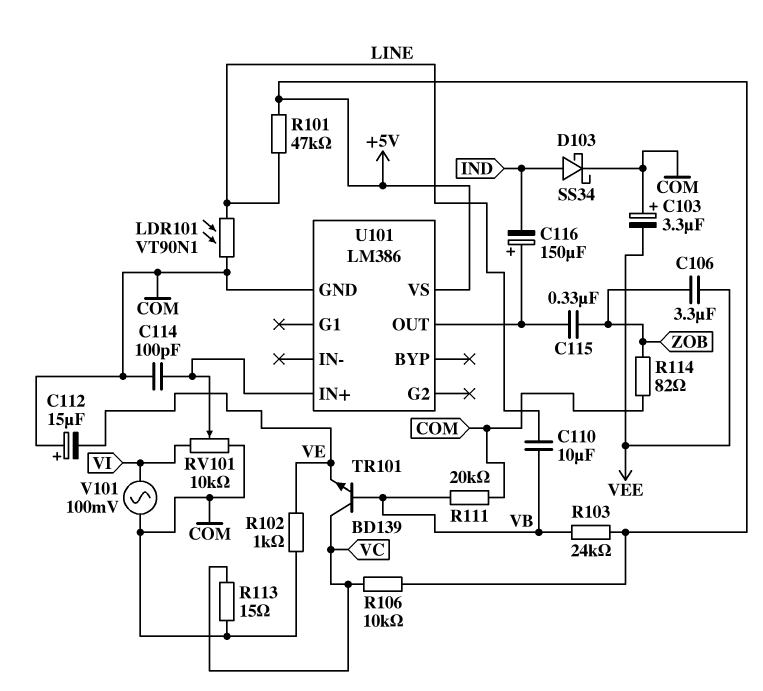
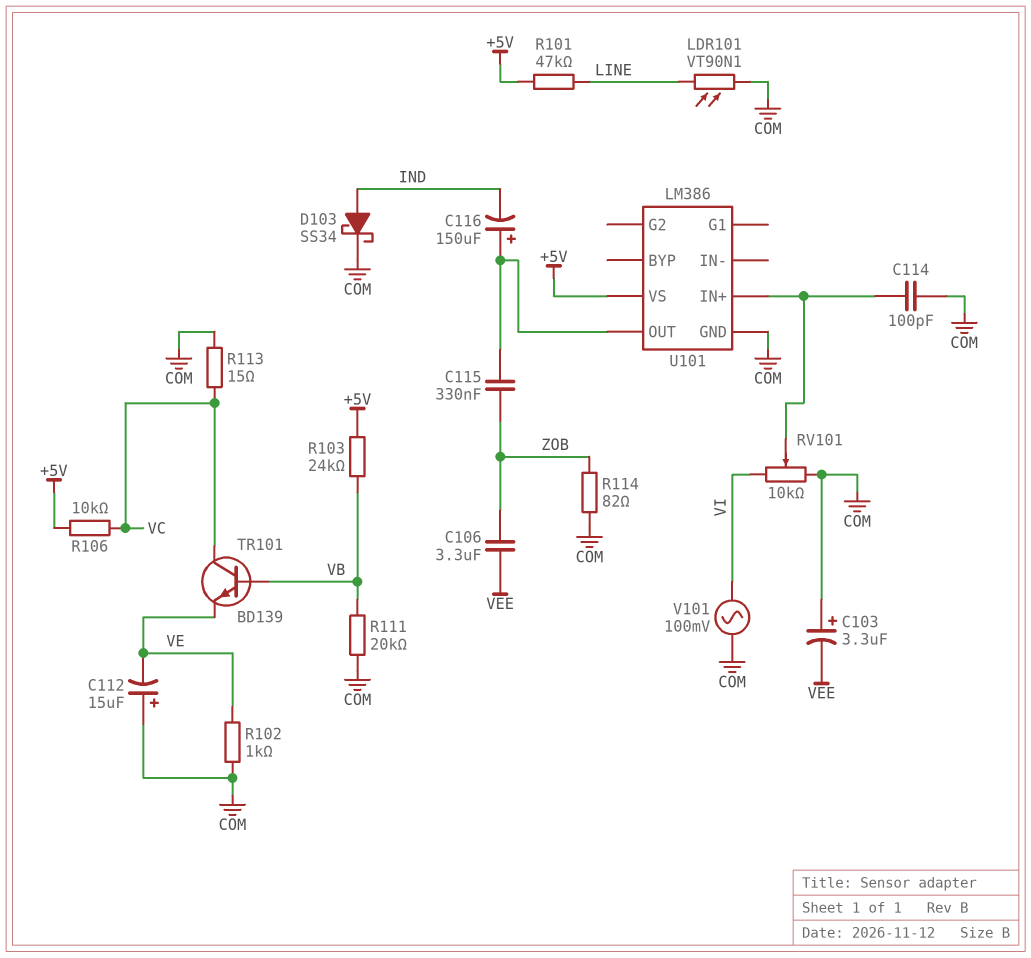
C110: 10uF (LINE, VB) -> none

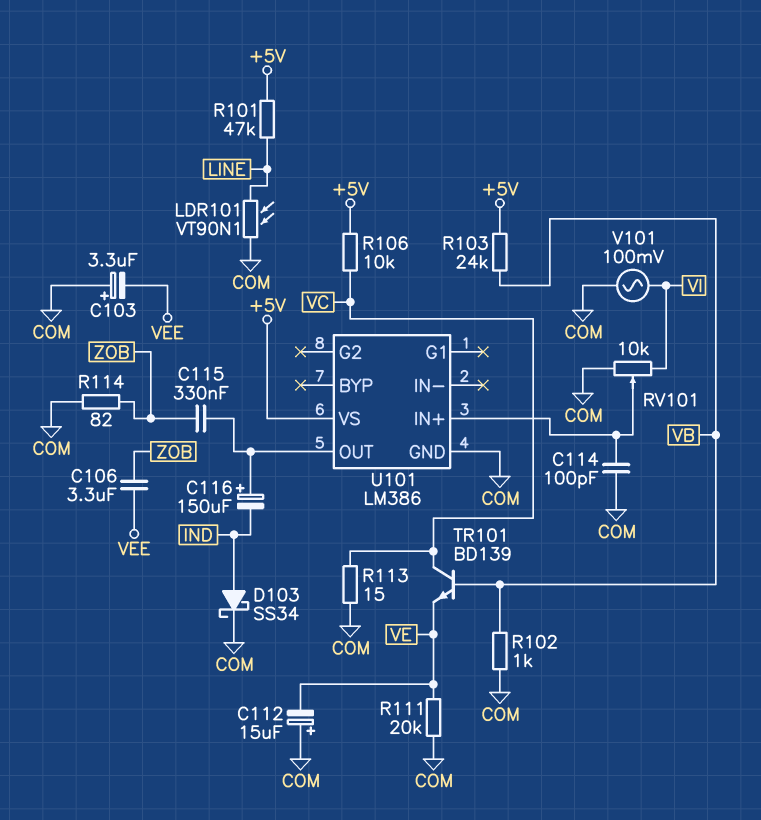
R102: 1k (COM, VE) -> 1k (COM, VB)
R111: 20k (COM, VB) -> 20k (COM, VE)

